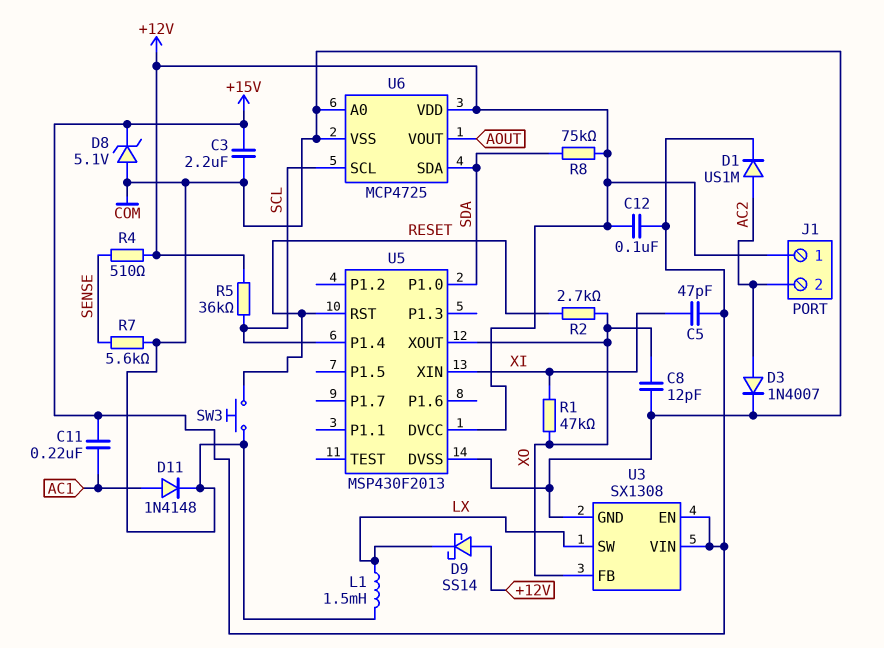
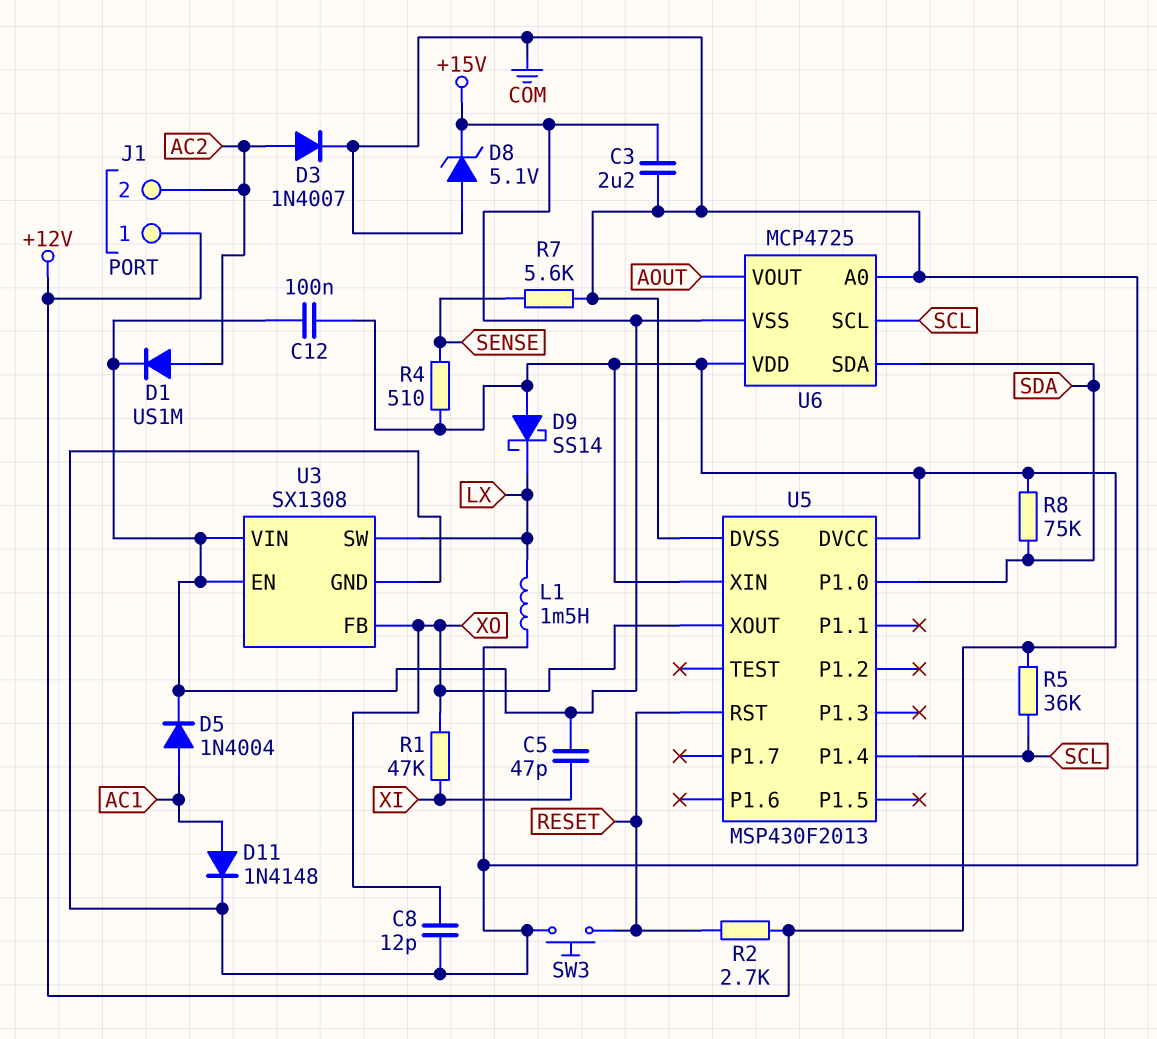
C11: 220nF (+15V, AC1) -> none
D5: none -> diode 1N4004 (A AC1, K +15V)
R2: 2.7k (RESET, XO) -> 2.7k (+12V, RESET)
U5 pin XIN: XI -> +12V
U6 pin VSS: COM -> +15V

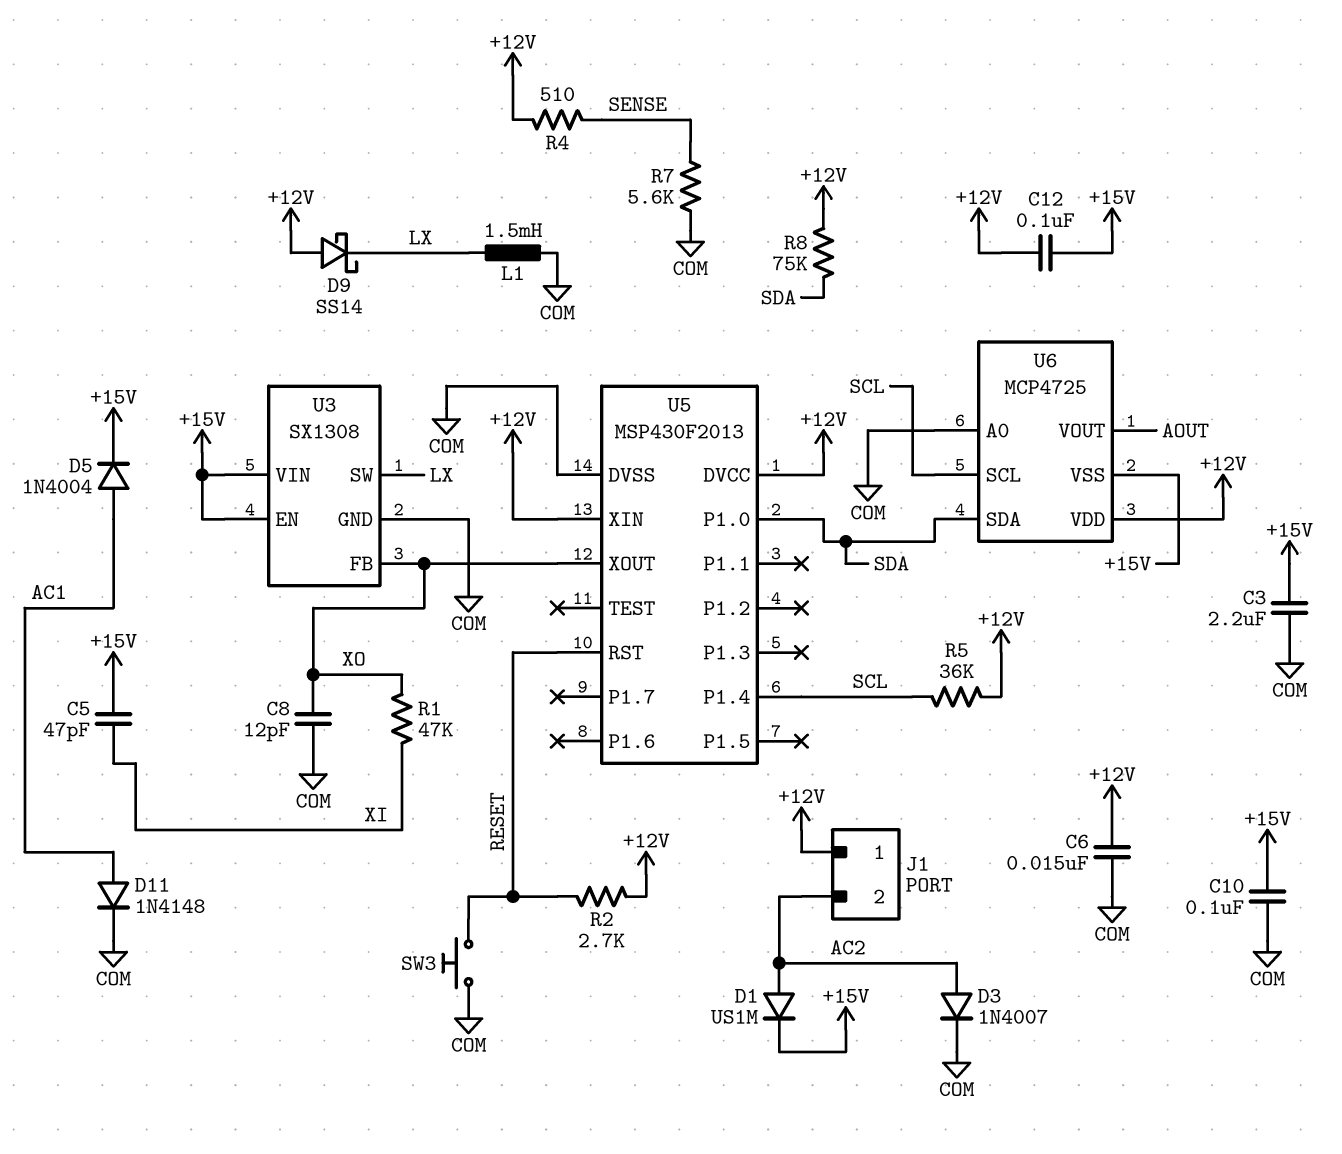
C6: none -> 15nF (+12V, COM)
C10: none -> 100nF (+15V, COM)
D8: zener 5.1V (A COM, K +15V) -> none

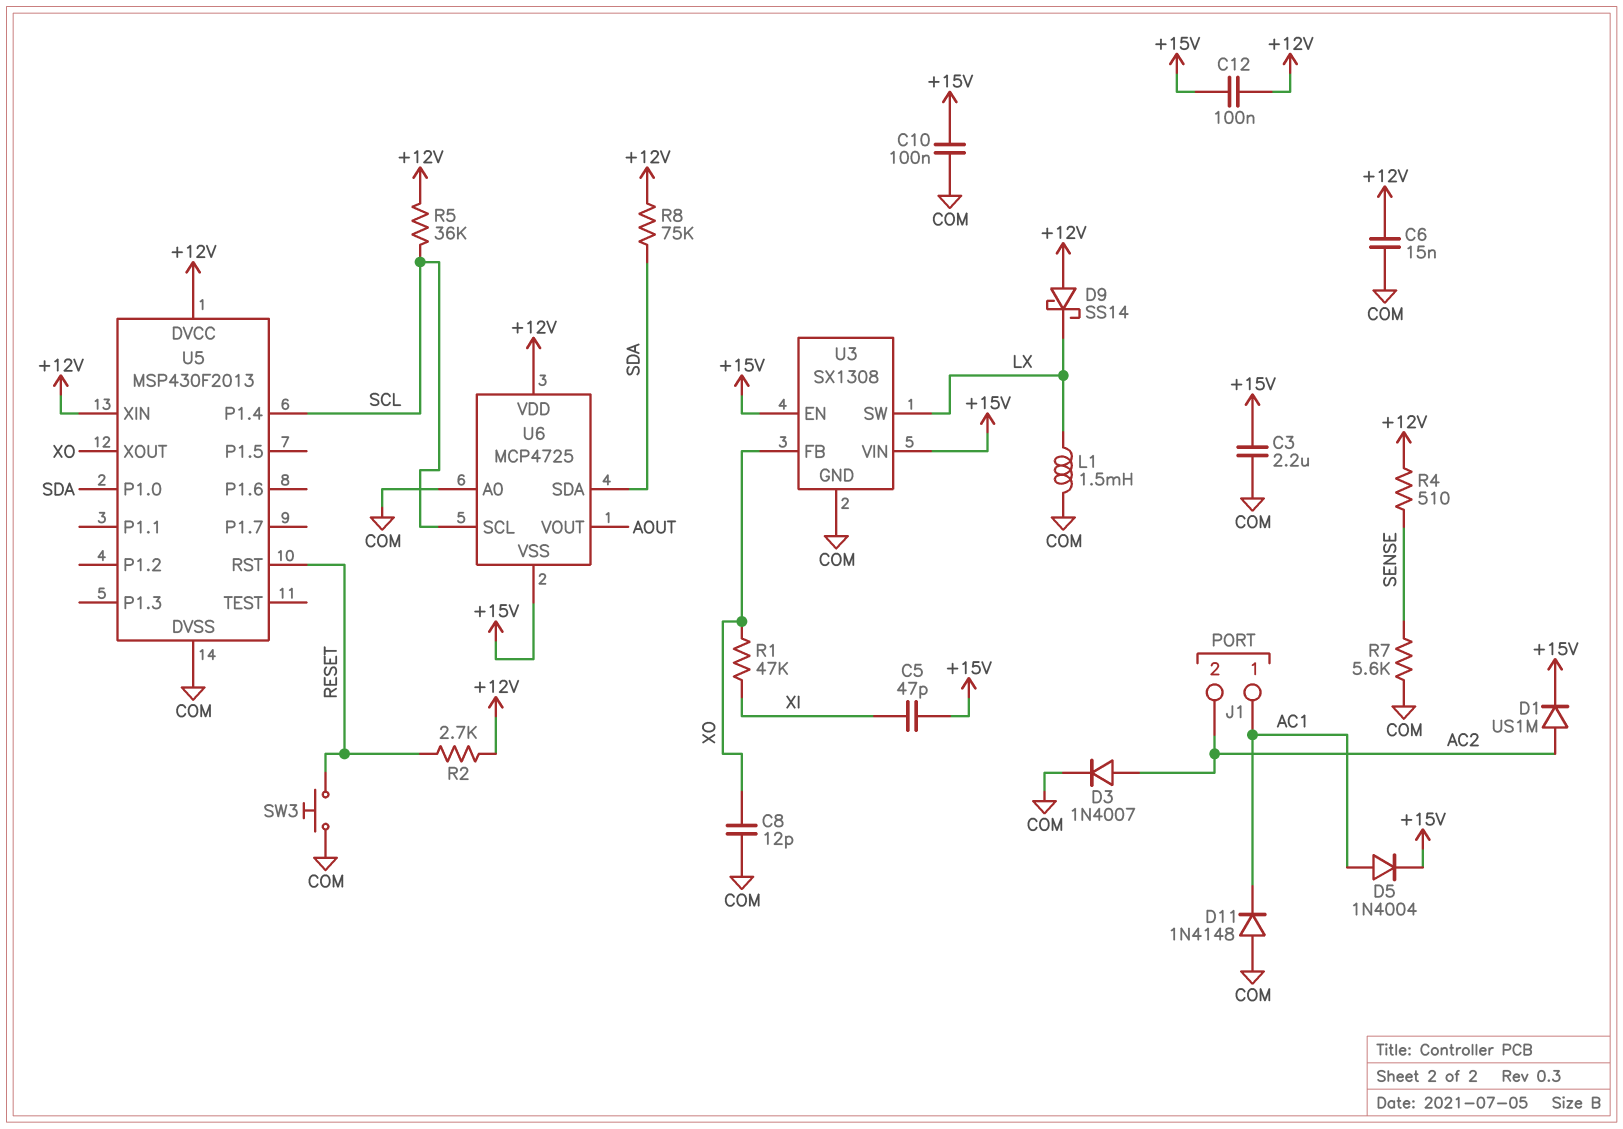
D11: diode 1N4148 (A AC1, K COM) -> diode 1N4148 (A COM, K AC1)
J1 pin 1: +12V -> AC1

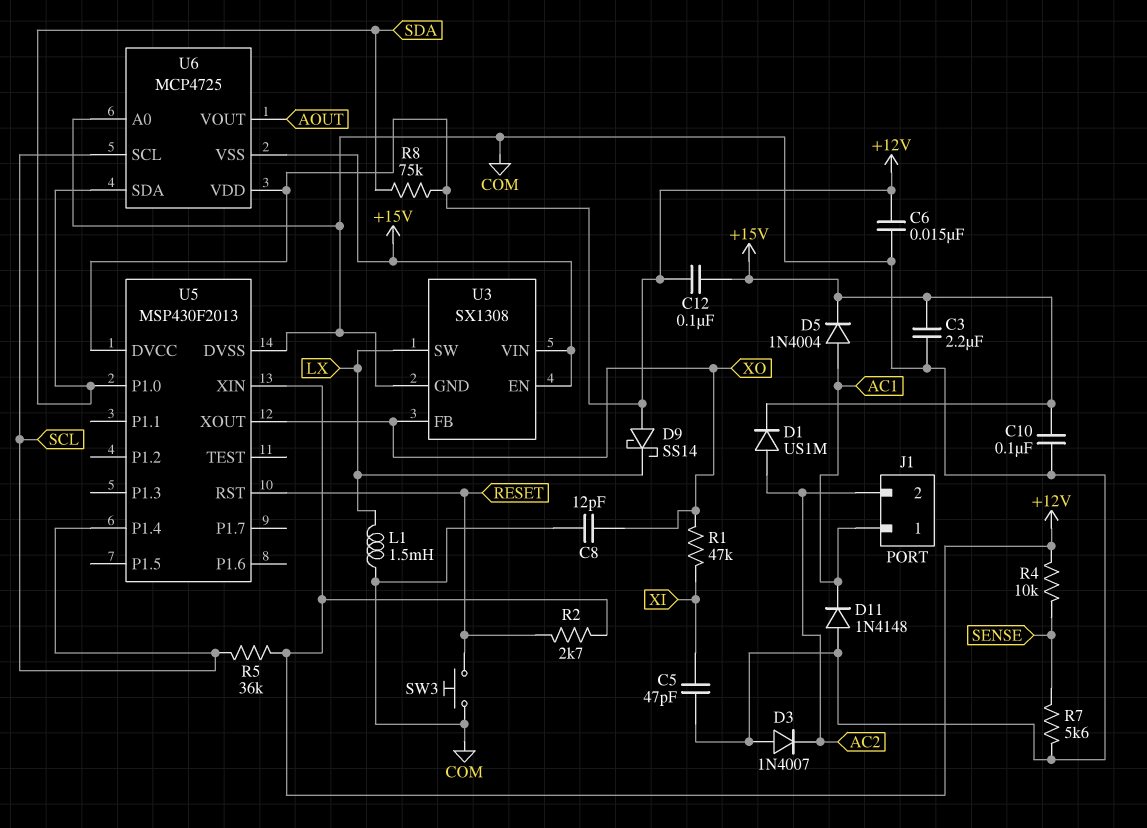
C5: 47pF (+15V, XI) -> 47pF (COM, XI)
D3: diode 1N4007 (A AC2, K COM) -> diode 1N4007 (A COM, K AC2)
R4: 510 (+12V, SENSE) -> 10k (+12V, SENSE)

